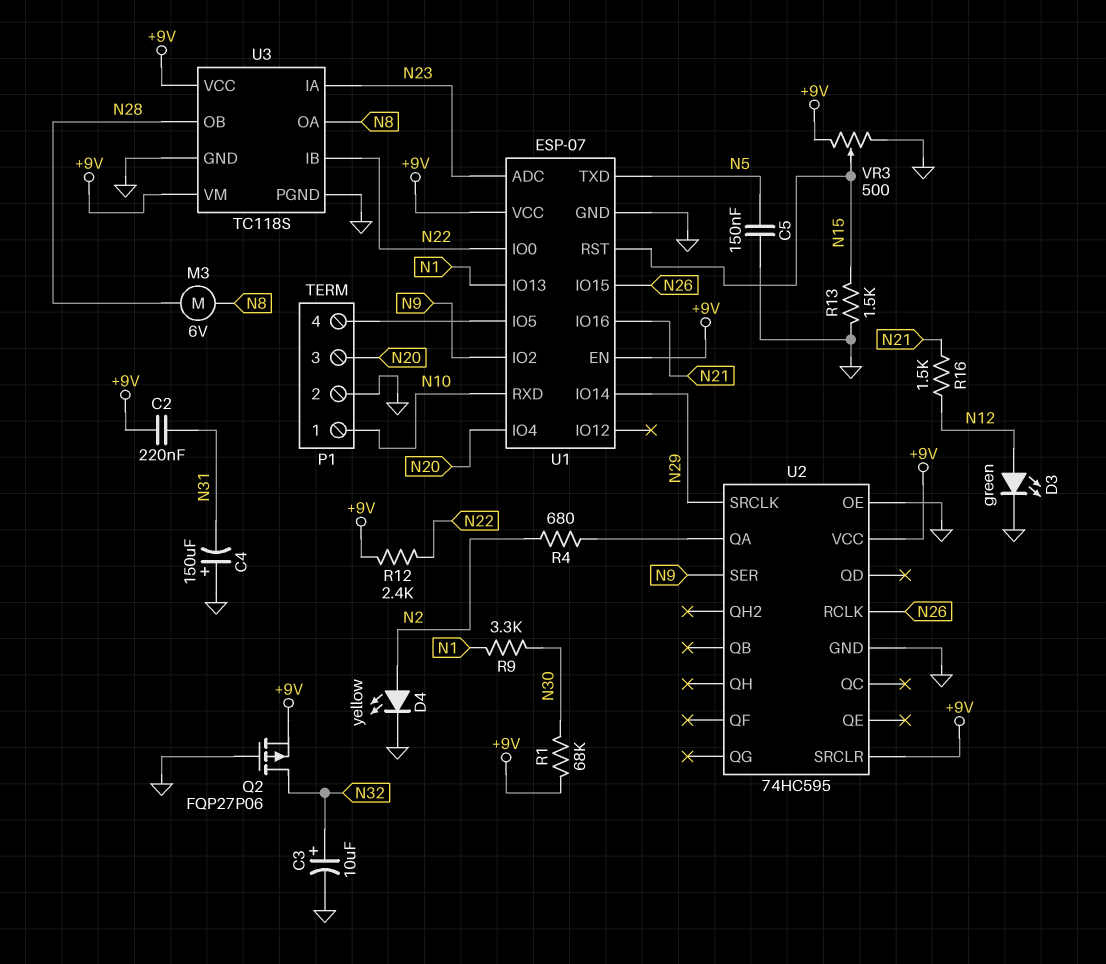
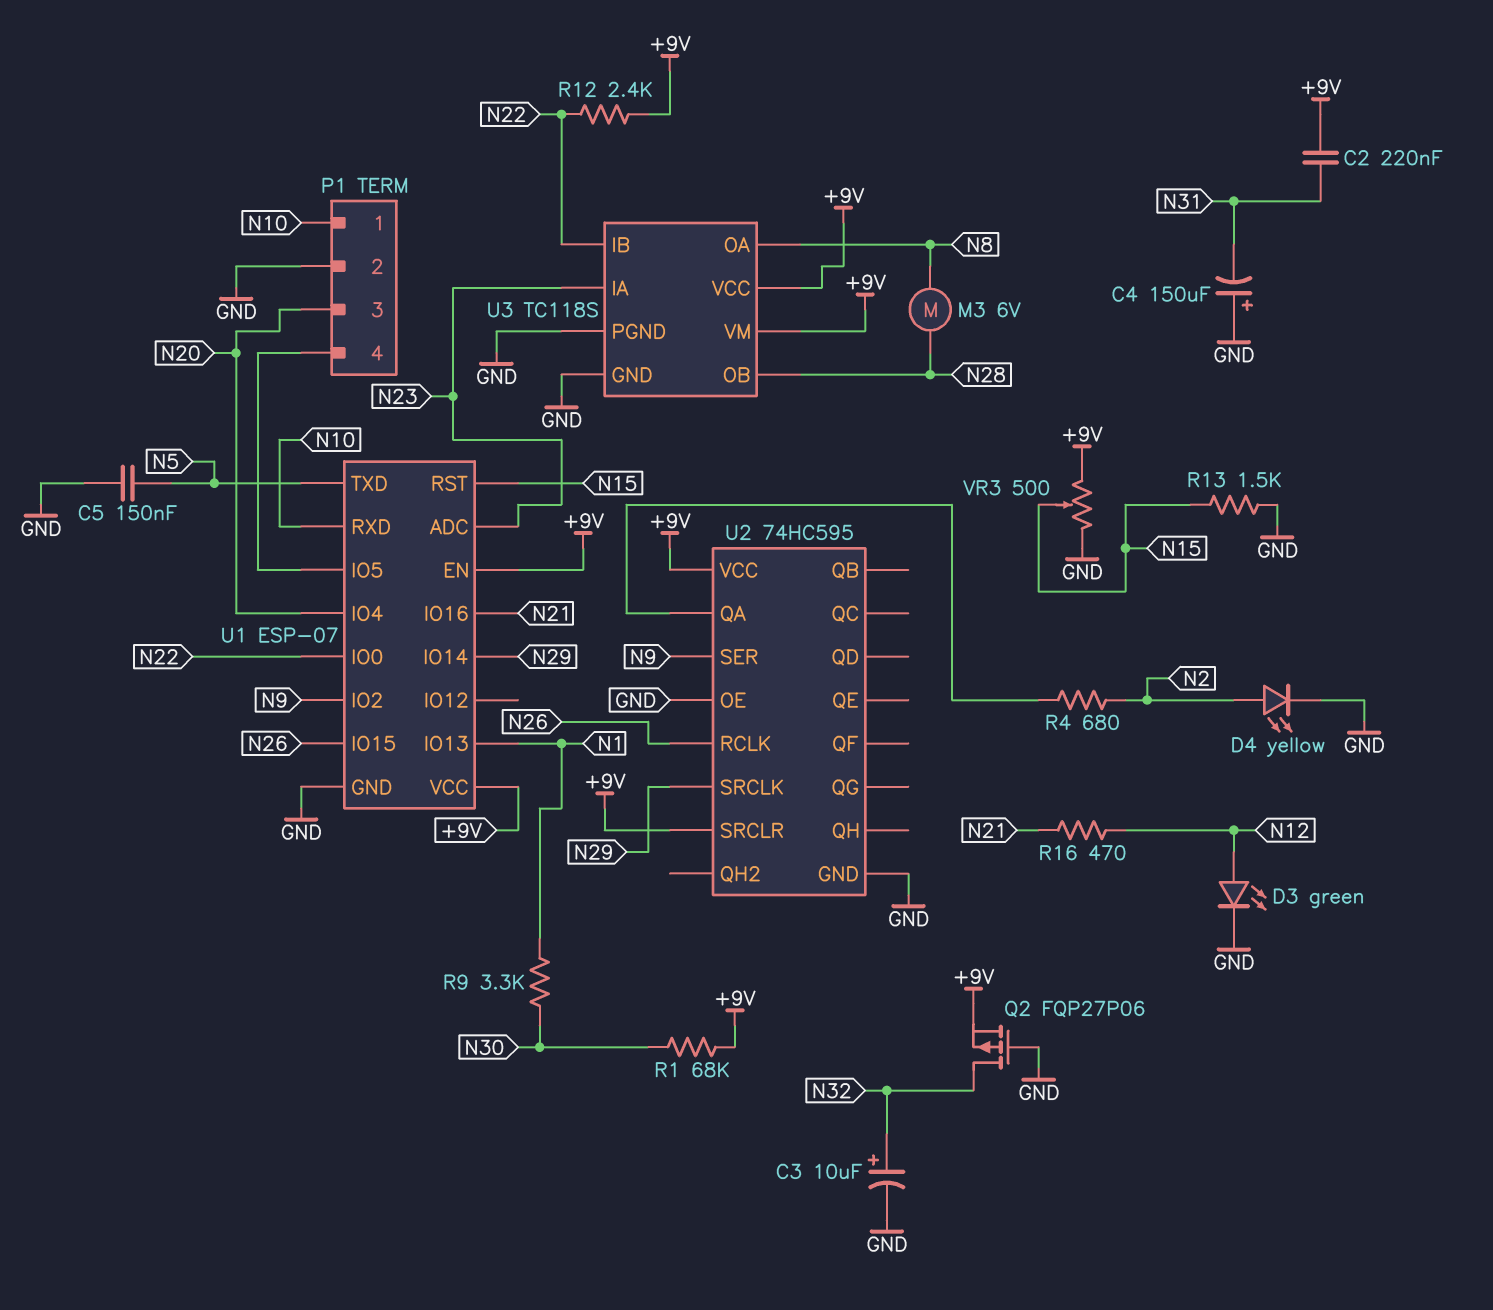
R16: 1.5k (N12, N21) -> 470 (N12, N21)

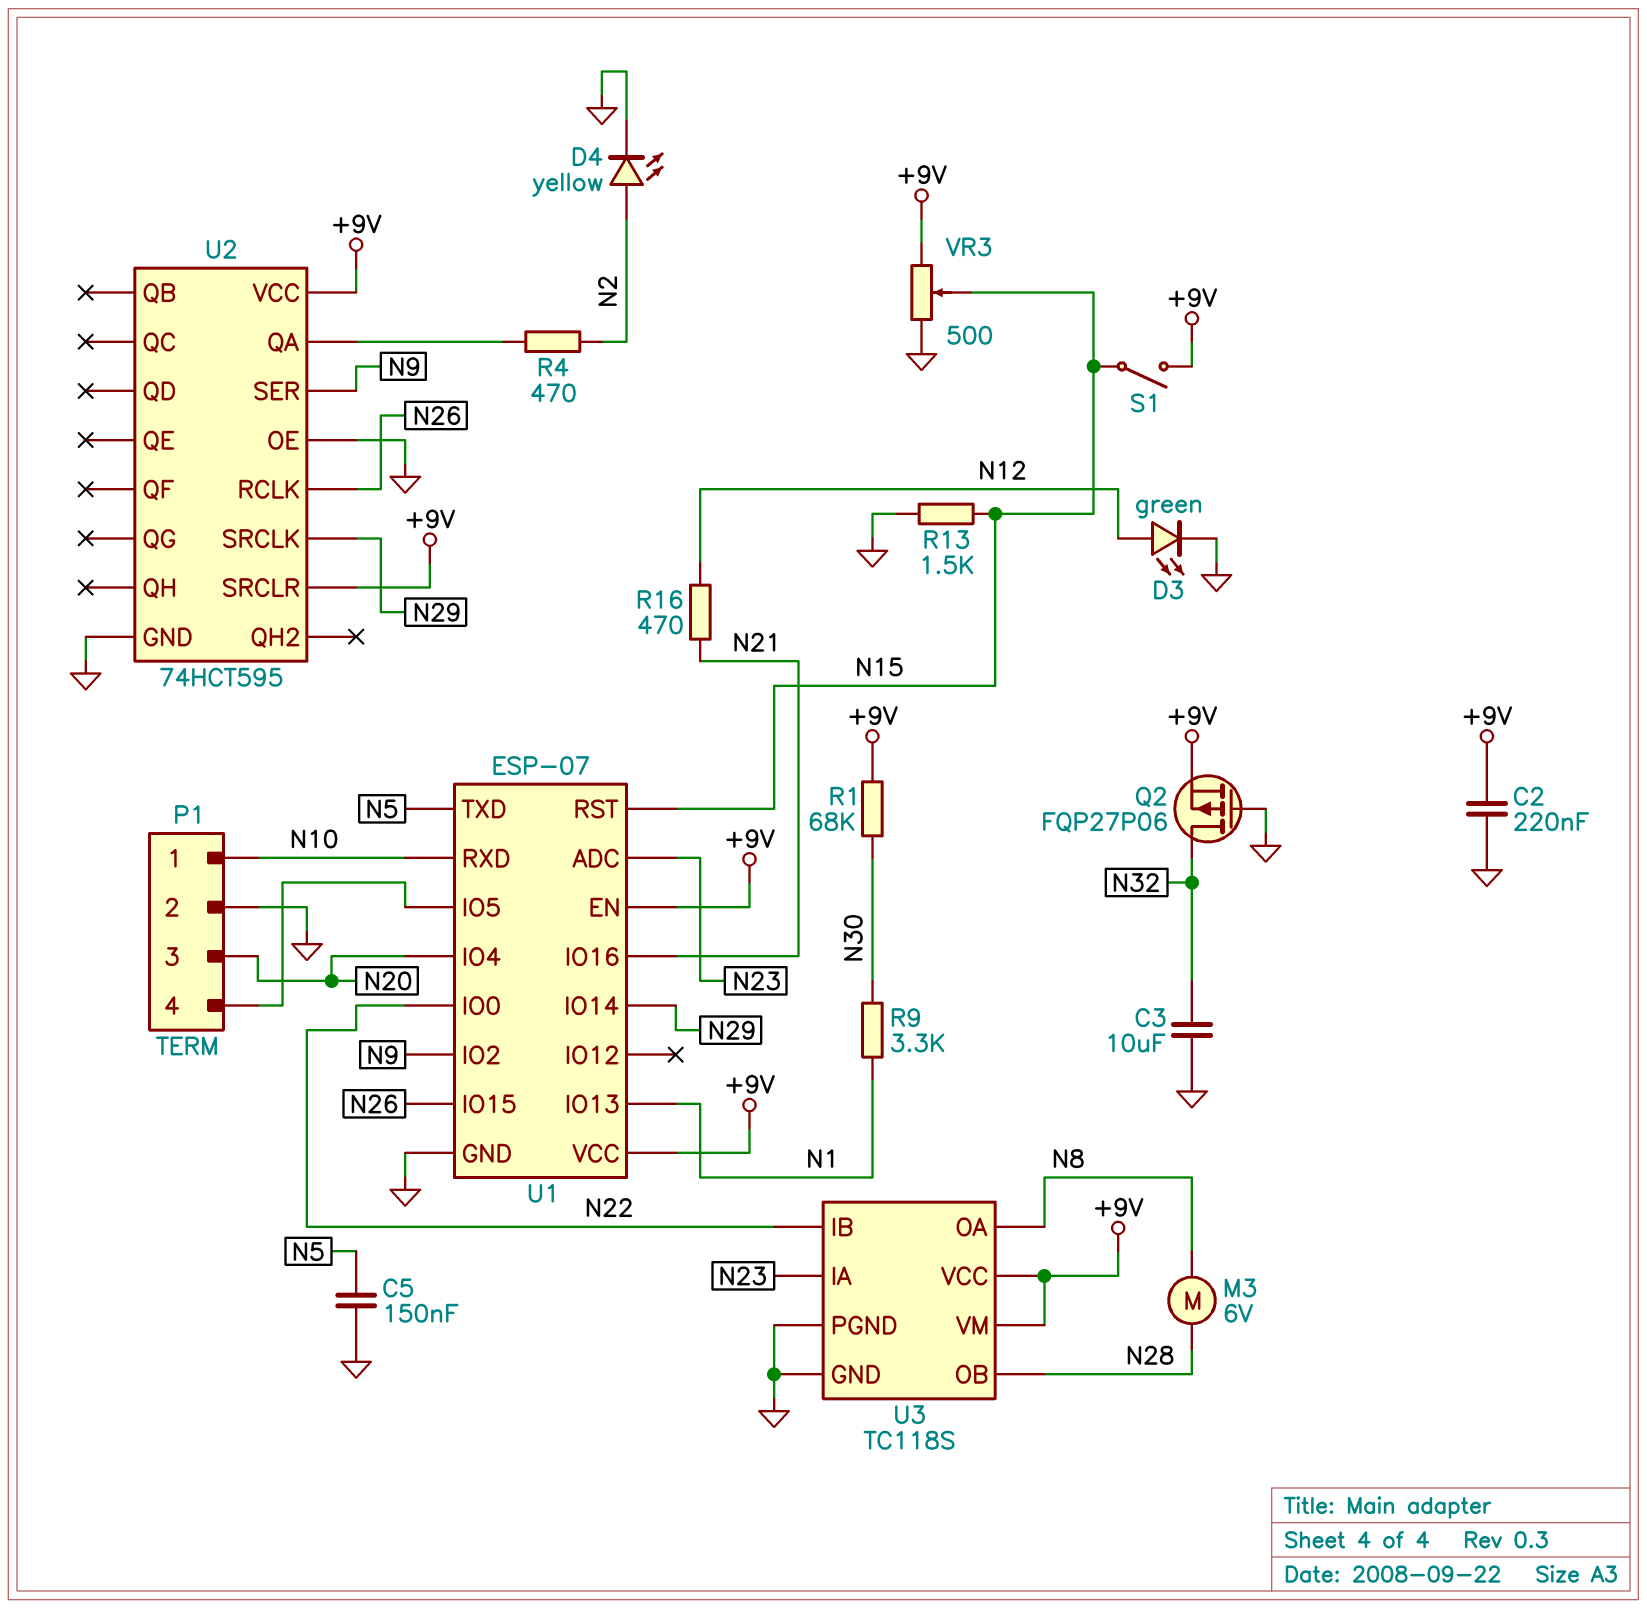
C2: 220nF (+9V, N31) -> 220nF (+9V, GND)
C3: 10uF (plus N32, minus GND) -> 10uF (GND, N32)
C4: 150uF (plus GND, minus N31) -> none
R4: 680 (N2, U2/QA) -> 470 (N2, U2/QA)
R12: 2.4k (+9V, N22) -> none
S1: none -> switch (+9V, N15)
U2: 74HC595 -> 74HCT595

